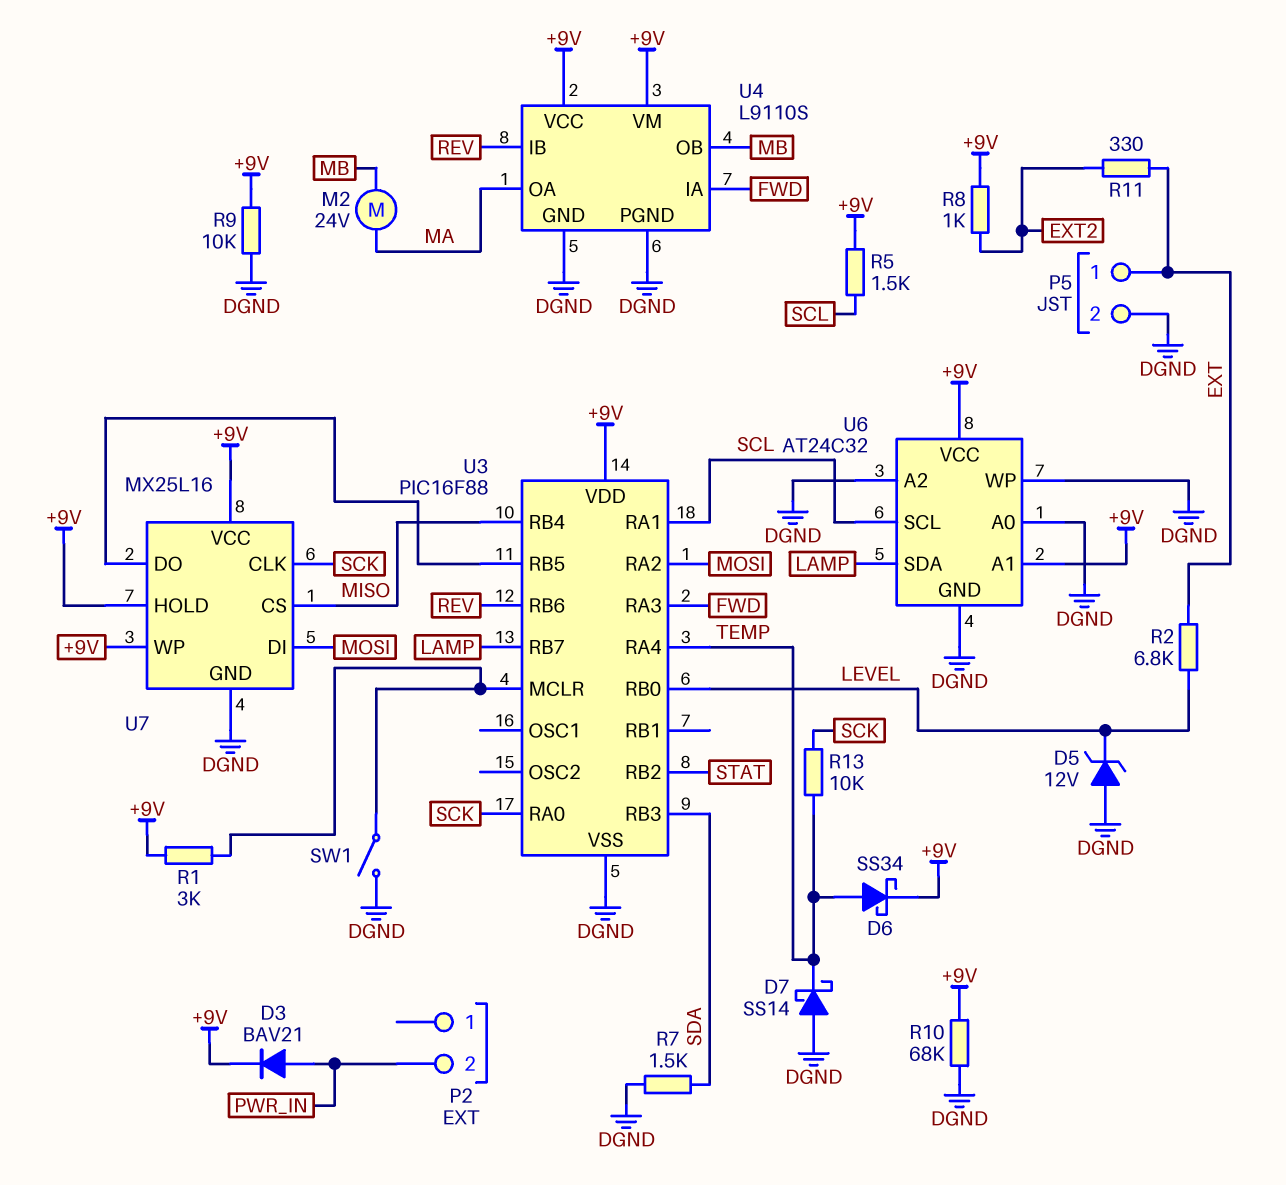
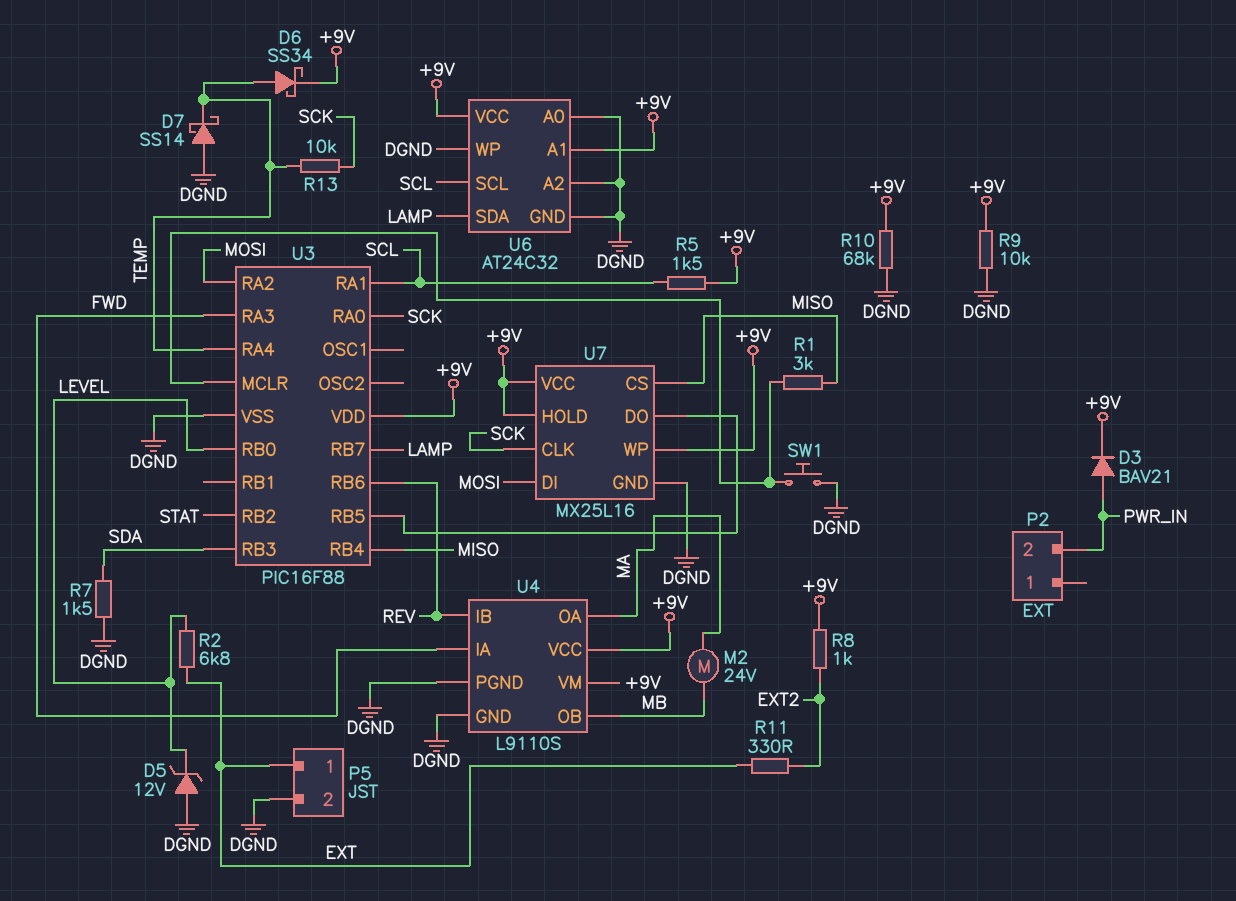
R1: 3k (+9V, U3/MCLR) -> 3k (MISO, U3/MCLR)
SW1: switch (DGND, U3/MCLR) -> button (DGND, U3/MCLR)

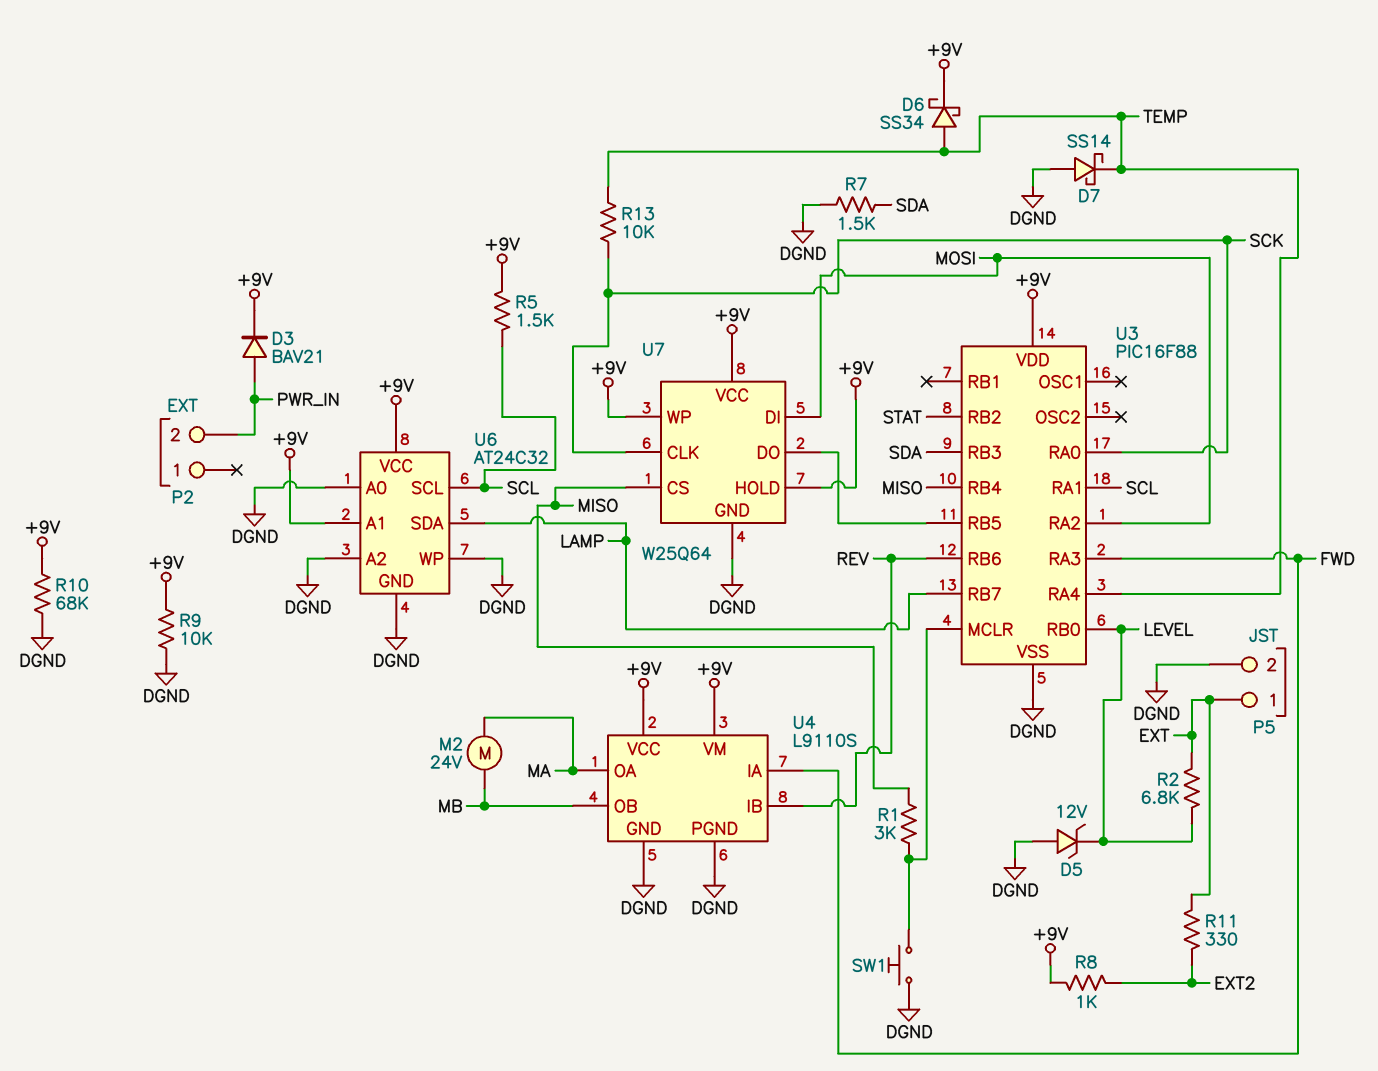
U7: MX25L16 -> W25Q64

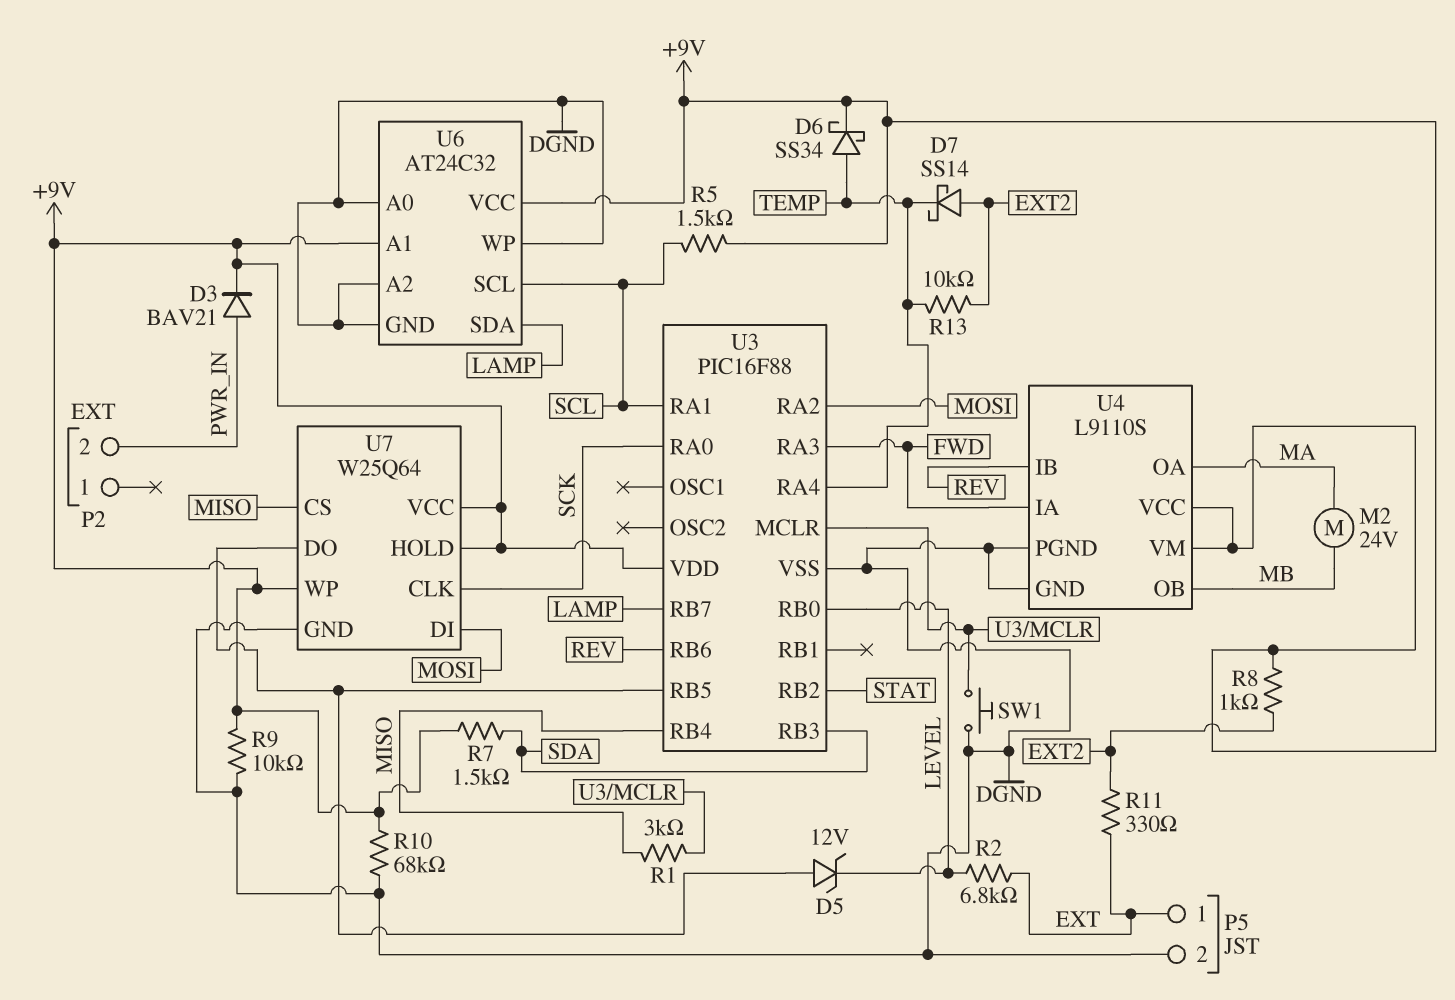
D5: zener 12V (A DGND, K LEVEL) -> zener 12V (A U3/RB5, K LEVEL)
D7: schottky SS14 (A DGND, K TEMP) -> schottky SS14 (A EXT2, K TEMP)
R7: 1.5k (DGND, SDA) -> 1.5k (+9V, SDA)
R13: 10k (SCK, TEMP) -> 10k (EXT2, TEMP)

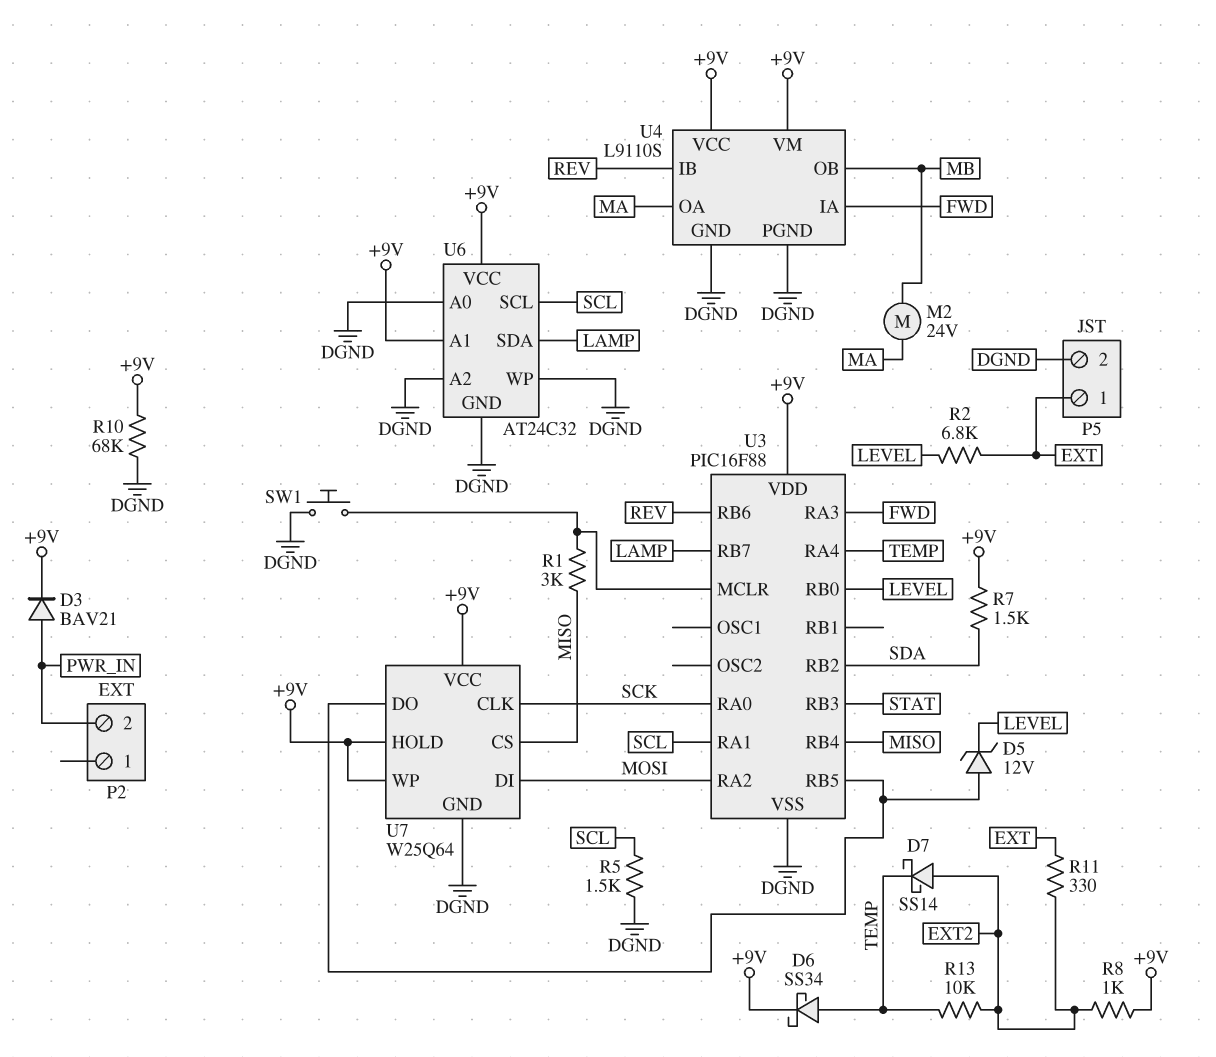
R5: 1.5k (+9V, SCL) -> 1.5k (DGND, SCL)
R9: 10k (+9V, DGND) -> none
U3 pin RB2: STAT -> SDA
U3 pin RB3: SDA -> STAT

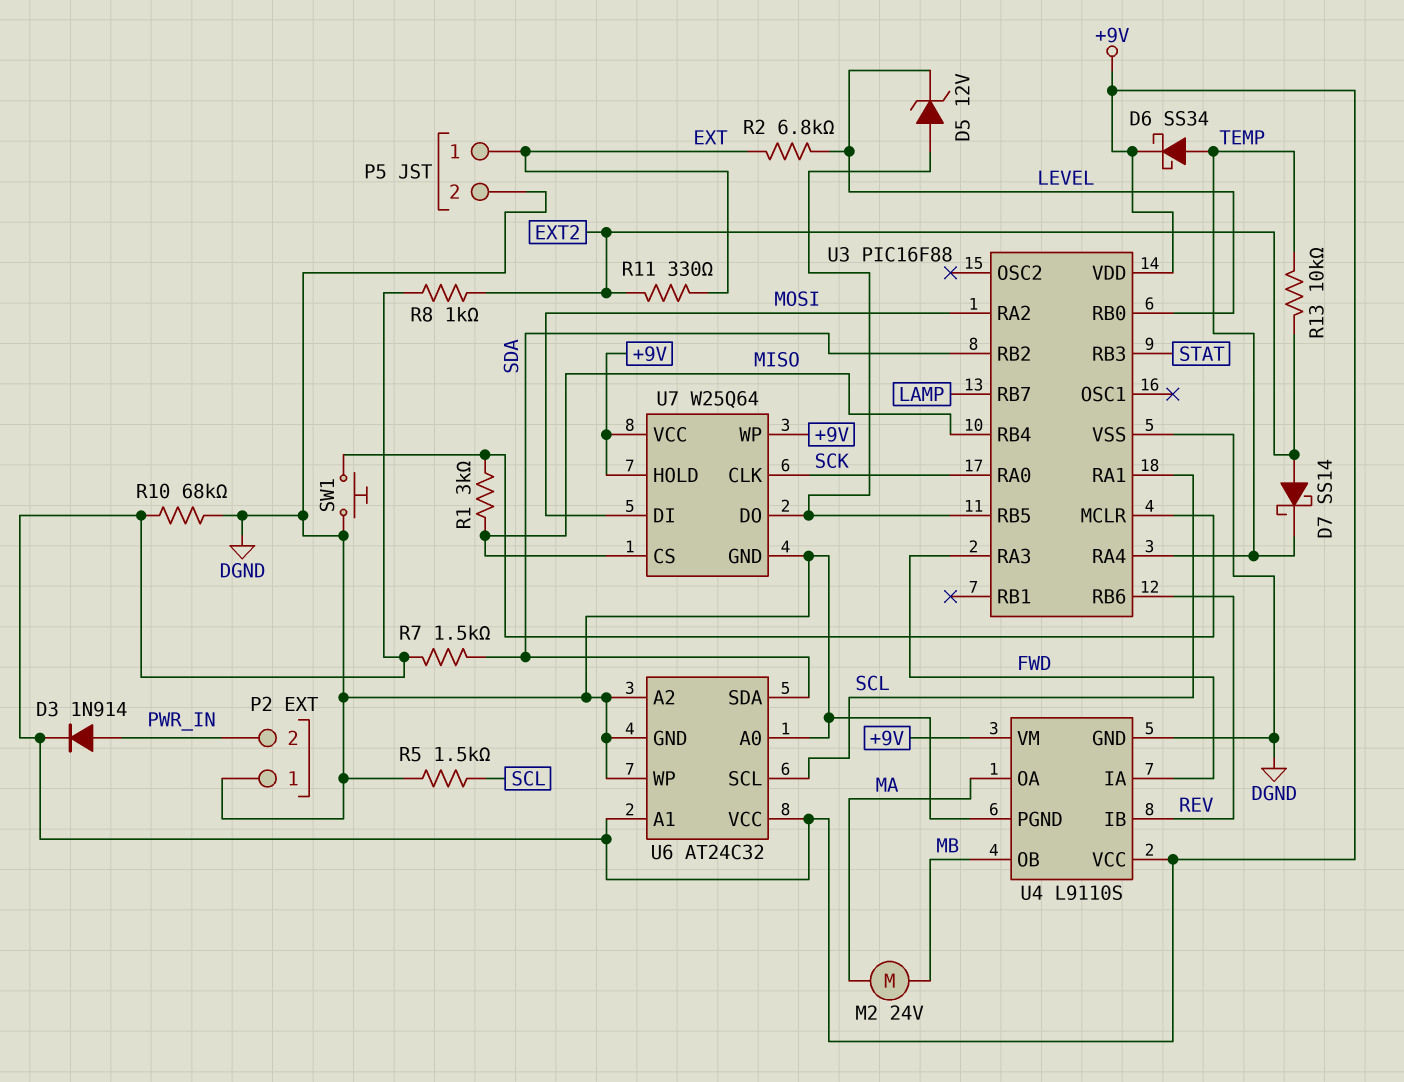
D3: diode BAV21 (A PWR_IN, K +9V) -> diode 1N914 (A PWR_IN, K +9V)
P2 pin 1: none -> DGND
U6 pin SDA: LAMP -> SDA

